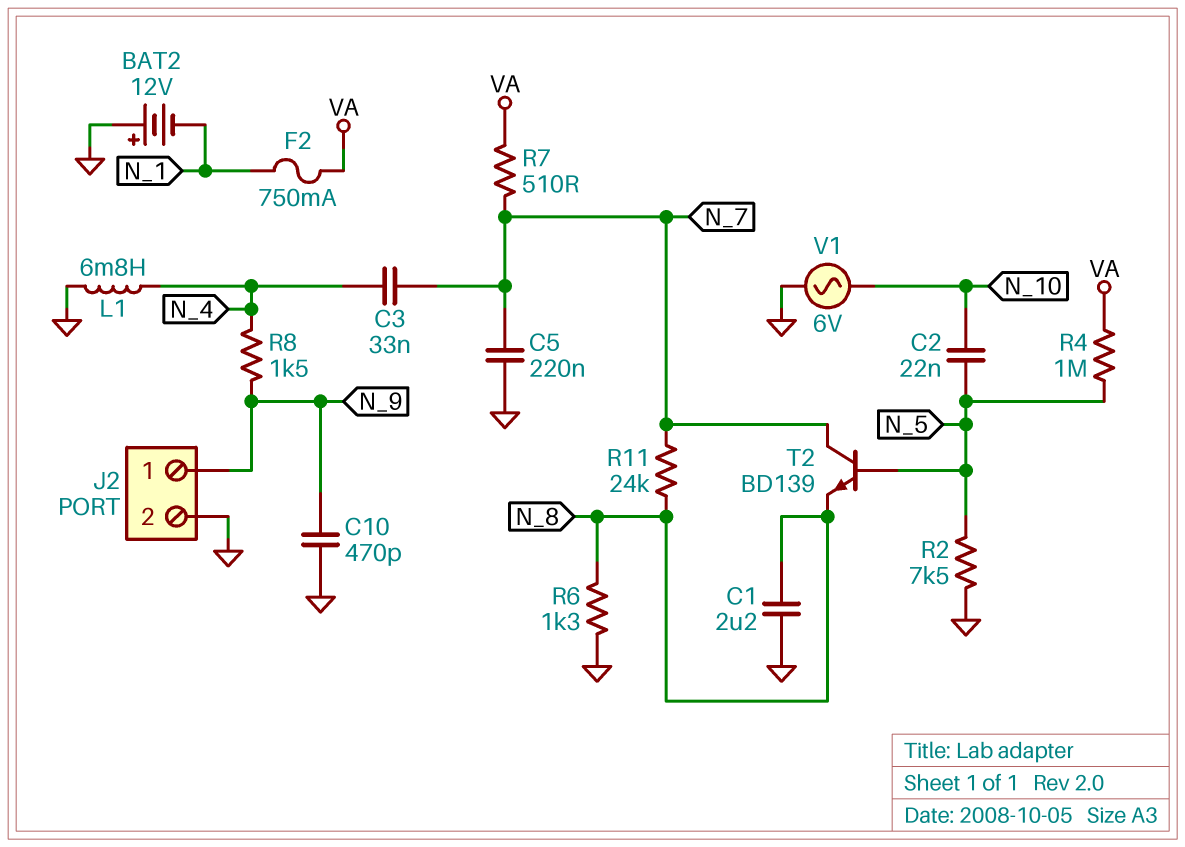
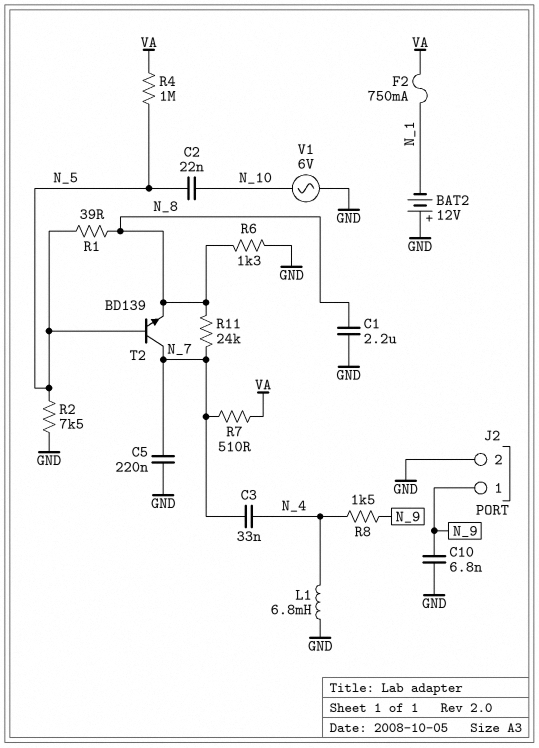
C10: 470pF (GND, N_9) -> 6.8nF (GND, N_9)
R1: none -> 39 (N_5, N_8)

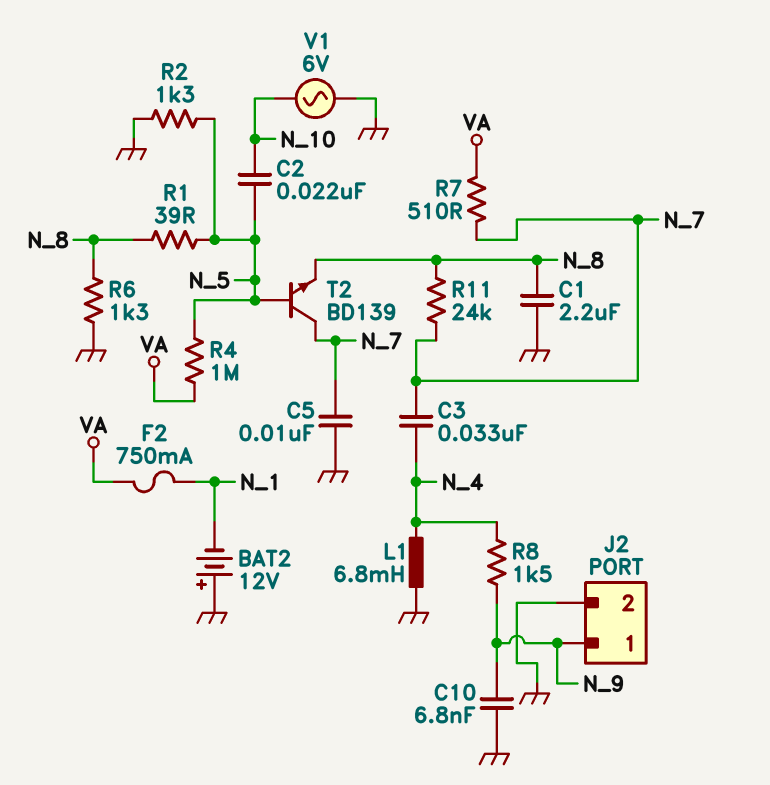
C5: 220nF (GND, N_7) -> 10nF (GND, N_7)
R2: 7.5k (GND, N_5) -> 1.3k (GND, N_5)

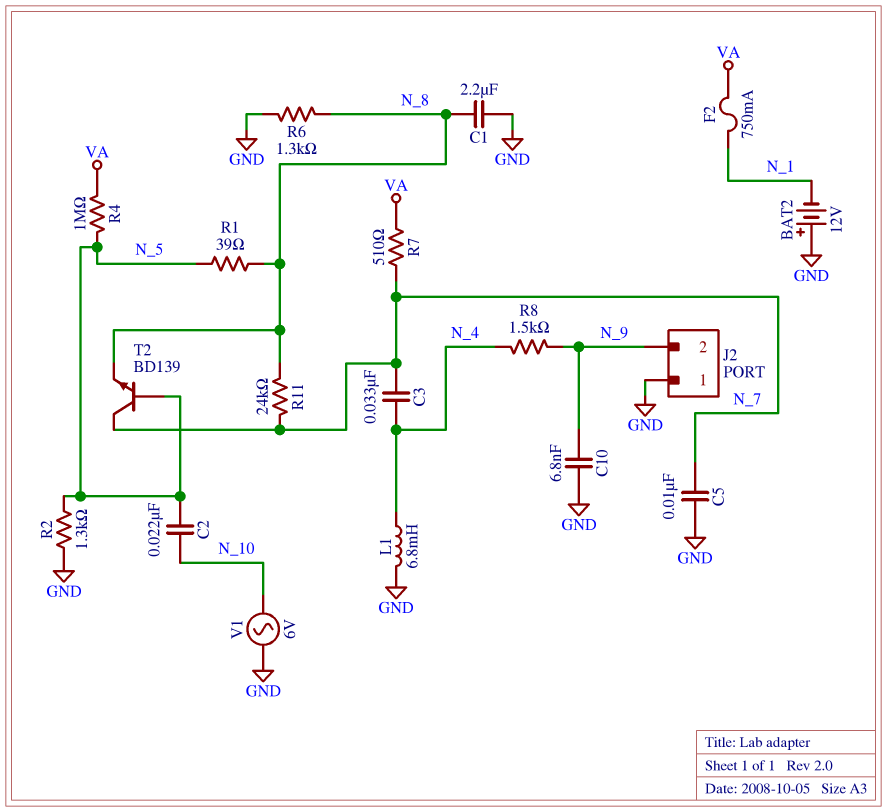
J2 pin 1: N_9 -> GND
J2 pin 2: GND -> N_9

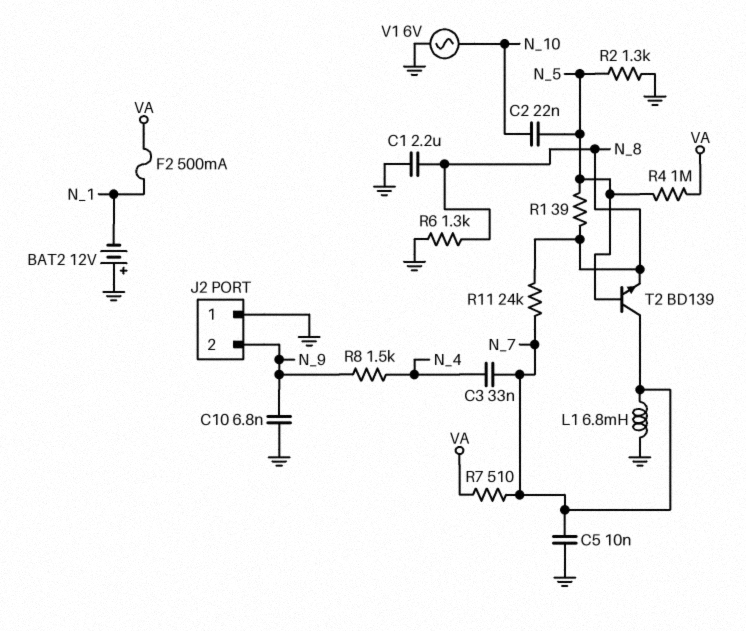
F2: 750mA (N_1, VA) -> 500mA (N_1, VA)
L1: 6.8mH (GND, N_4) -> 6.8mH (GND, N_7)

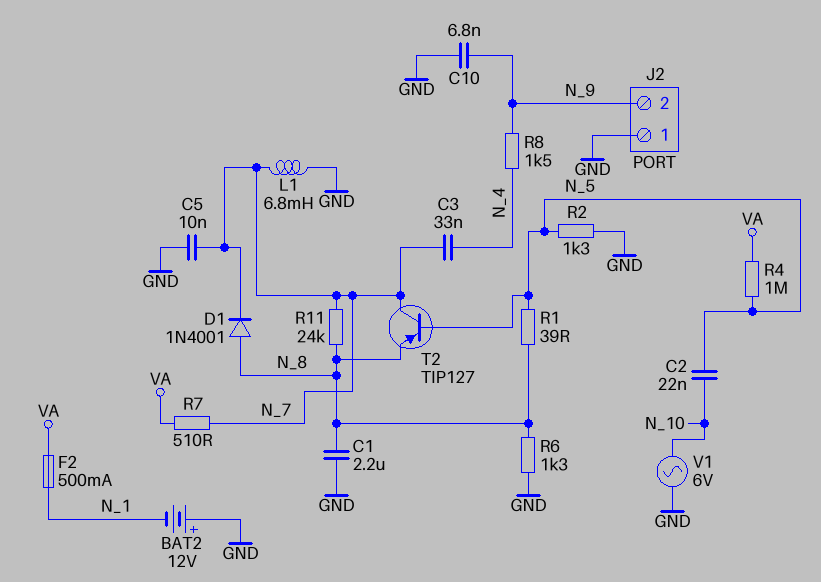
D1: none -> diode 1N4001 (A N_8, K N_7)
T2: NPN BD139 (B N_5, C N_7, E N_8) -> PNP TIP127 (B N_5, C N_7, E N_8)

